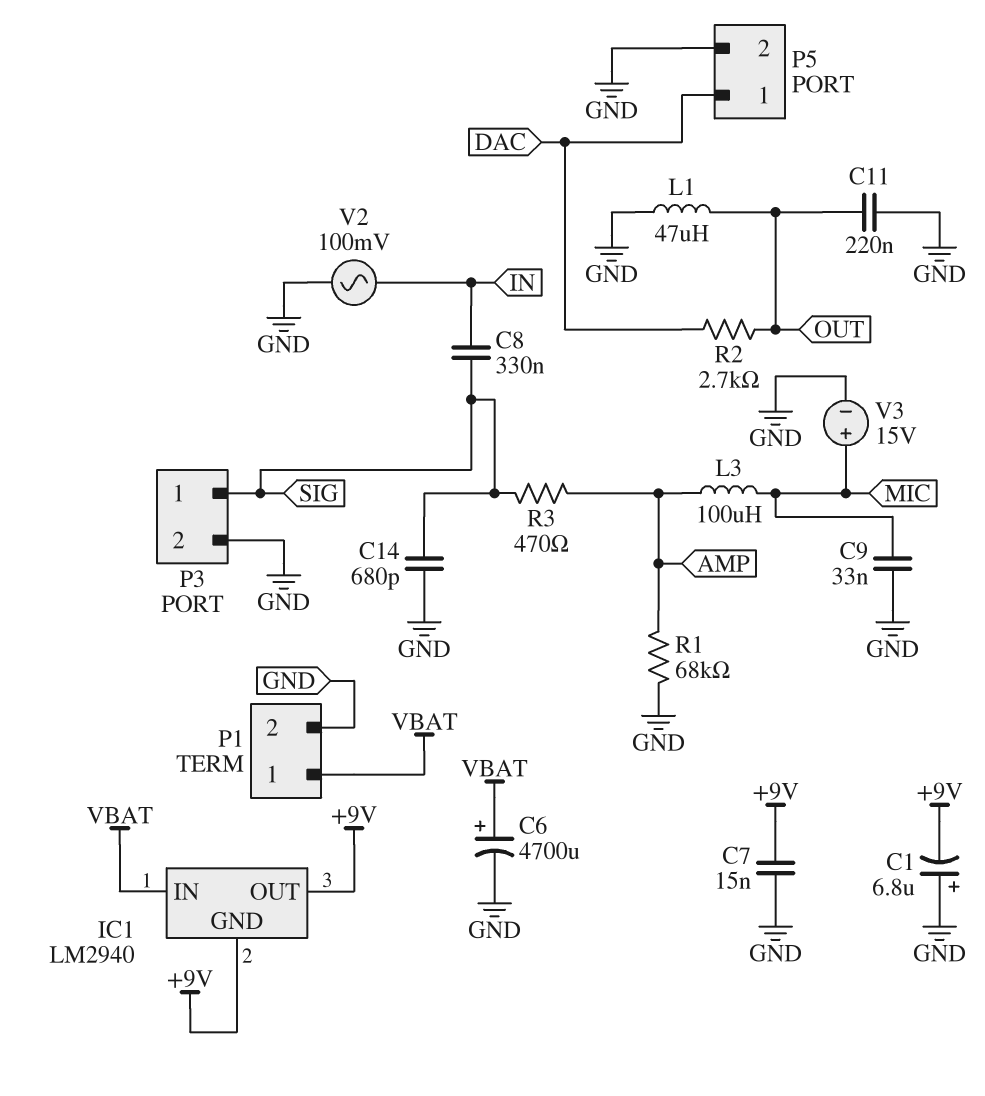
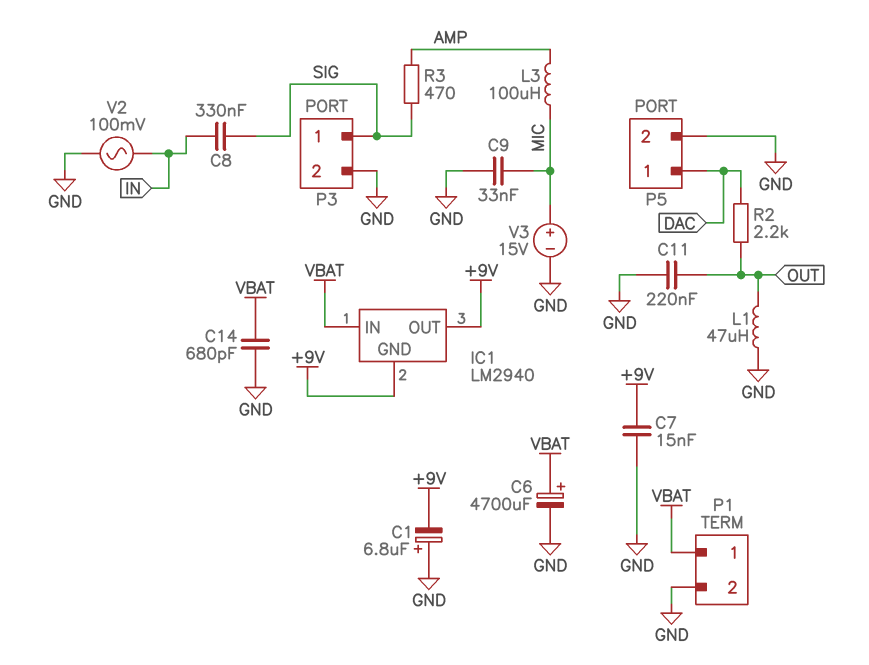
C14: 680pF (GND, SIG) -> 680pF (GND, VBAT)
R1: 68k (AMP, GND) -> none
R2: 2.7k (DAC, OUT) -> 2.2k (DAC, OUT)

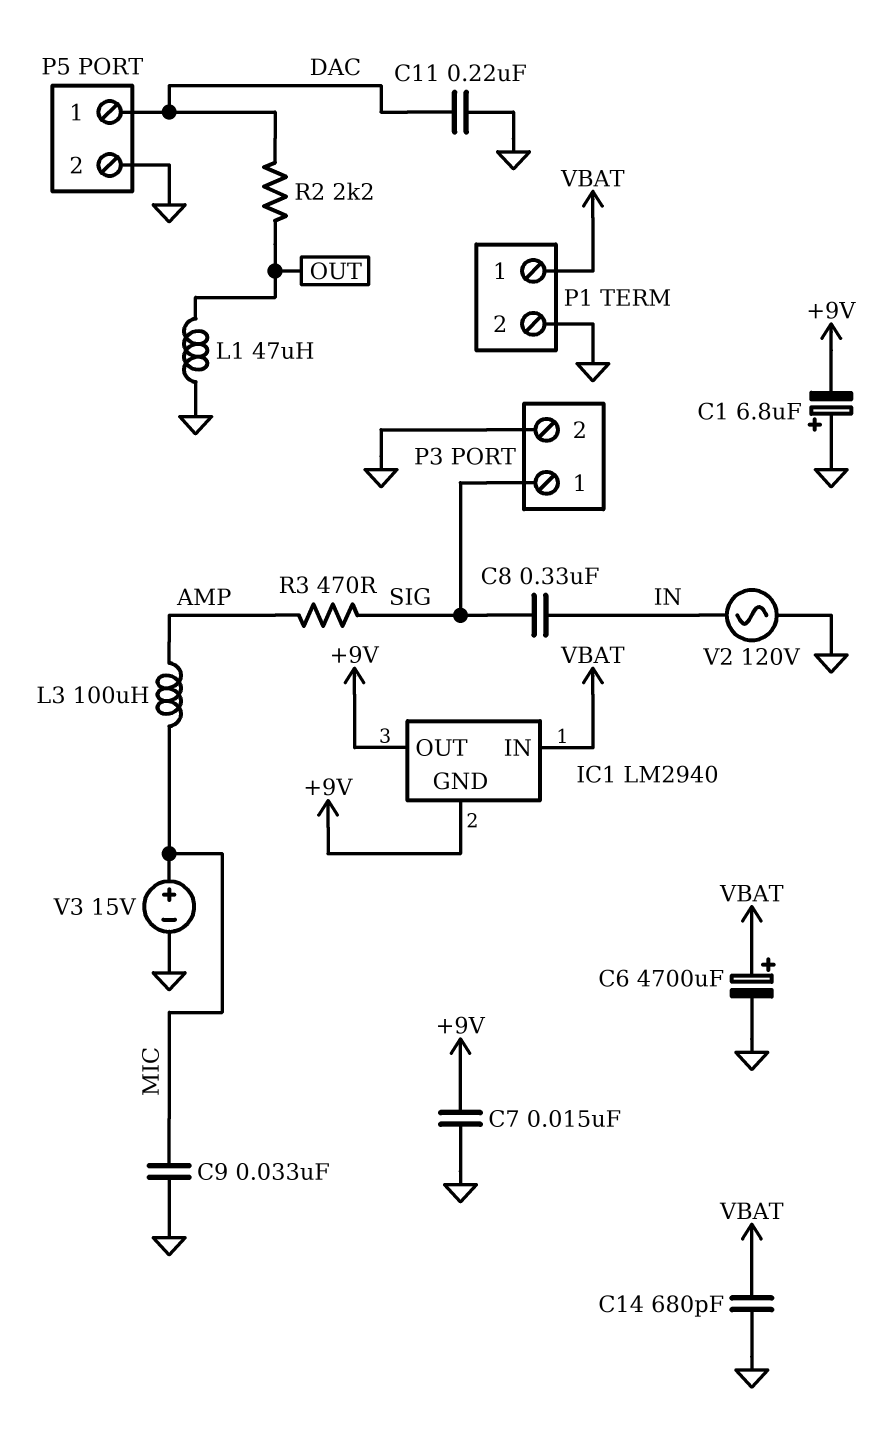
C11: 220nF (GND, OUT) -> 220nF (DAC, GND)
V2: AC 100mV (GND, IN) -> AC 120V (GND, IN)

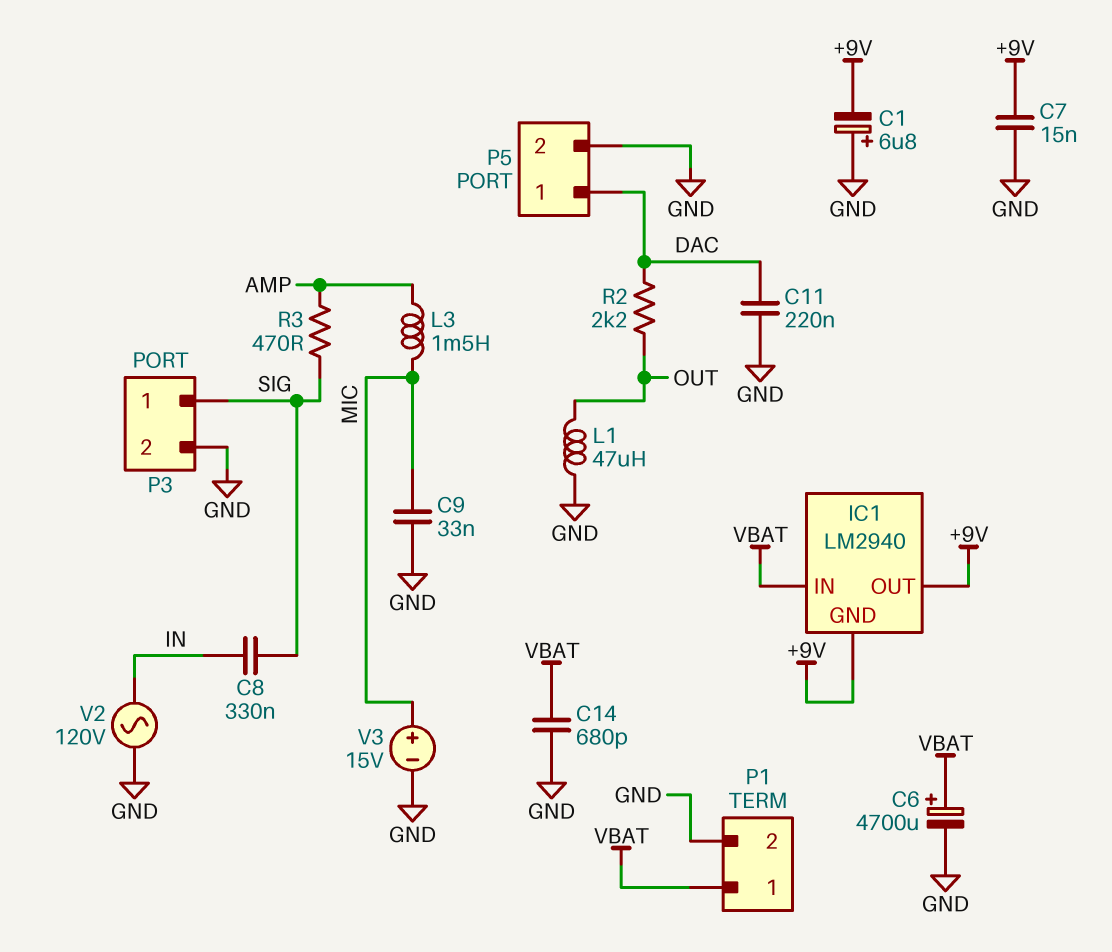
L3: 100uH (AMP, MIC) -> 1.5mH (AMP, MIC)

